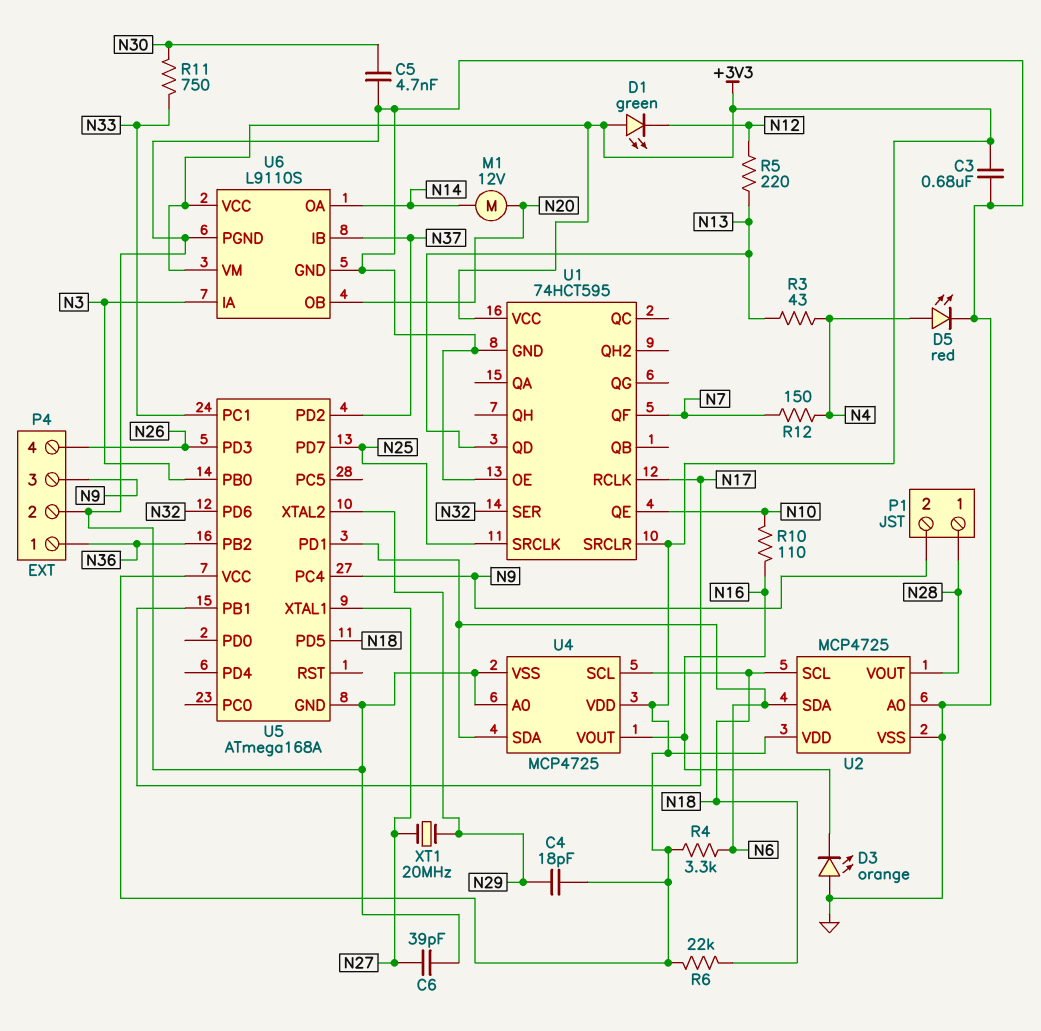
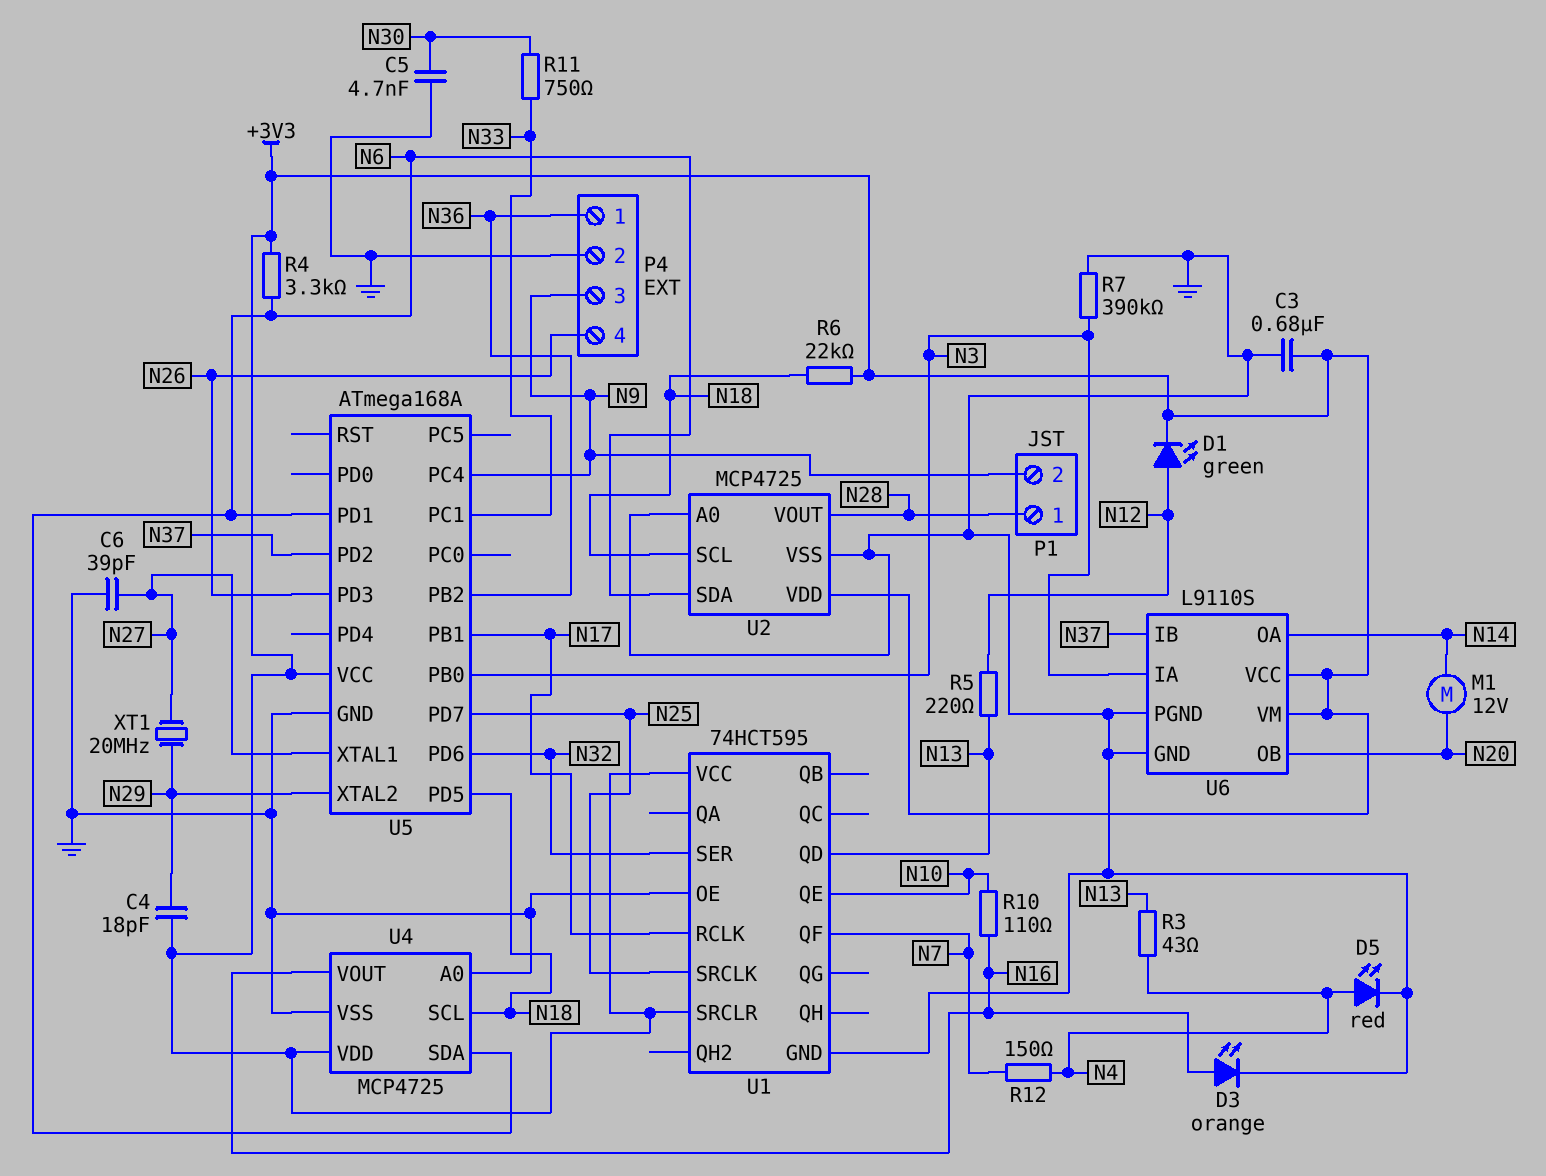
D1: LED green (A +3V3, K N12) -> LED green (A N12, K +3V3)
D3: LED orange (A GND, K N16) -> LED orange (A N16, K GND)
R7: none -> 390k (GND, N3)

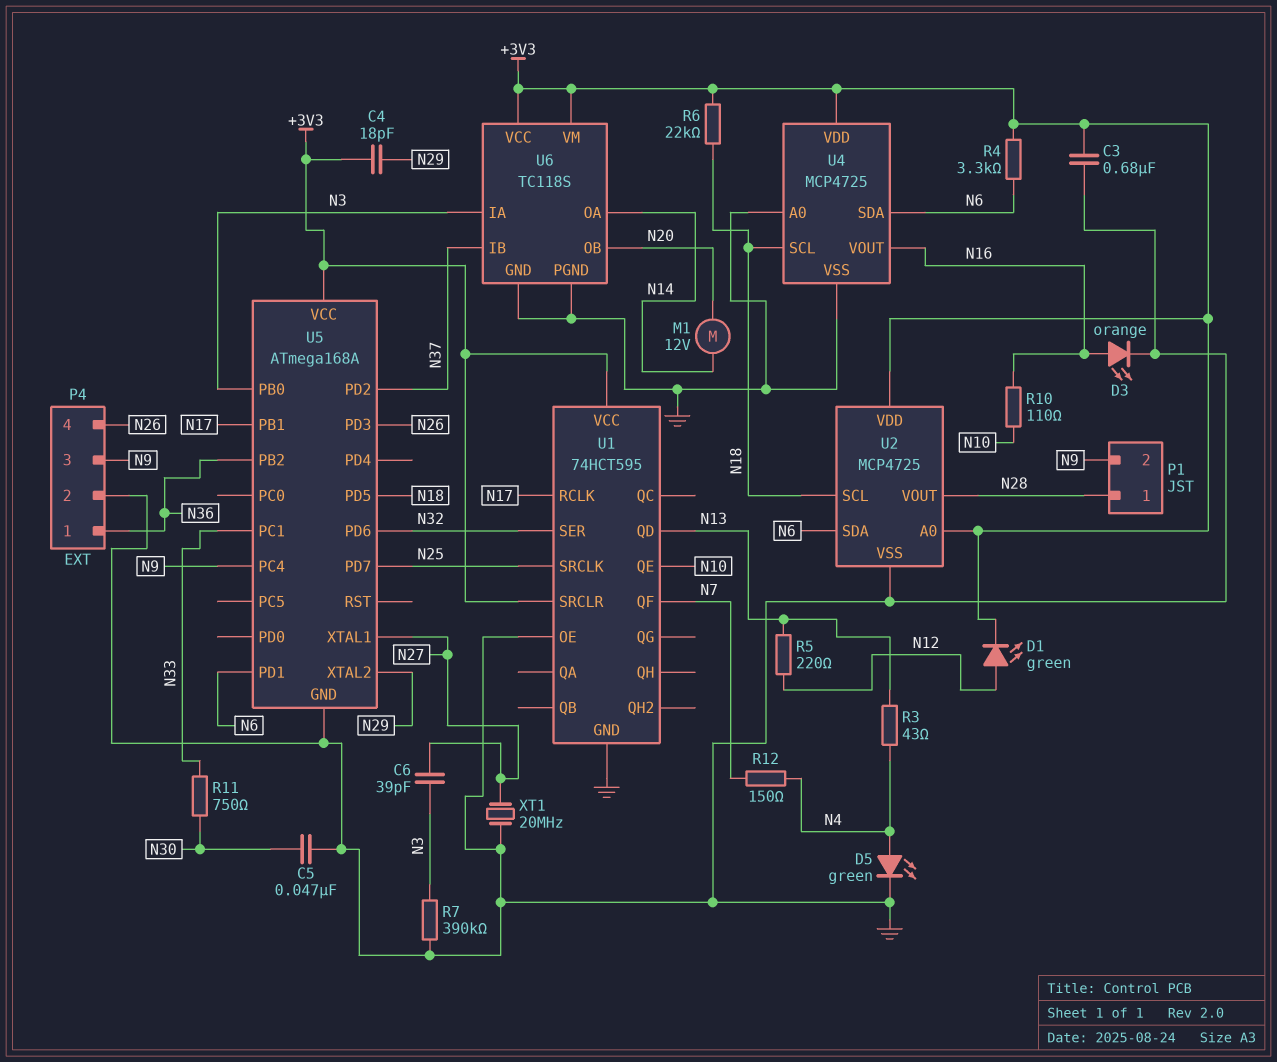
C5: 4.7nF (GND, N30) -> 47nF (GND, N30)
C6: 39pF (GND, N27) -> 39pF (N3, N27)
D5: LED red (A N4, K GND) -> LED green (A N4, K GND)
U2 pin A0: GND -> +3V3
U6: L9110S -> TC118S
XT1: 20MHz (N27, N29) -> 20MHz (GND, N27)

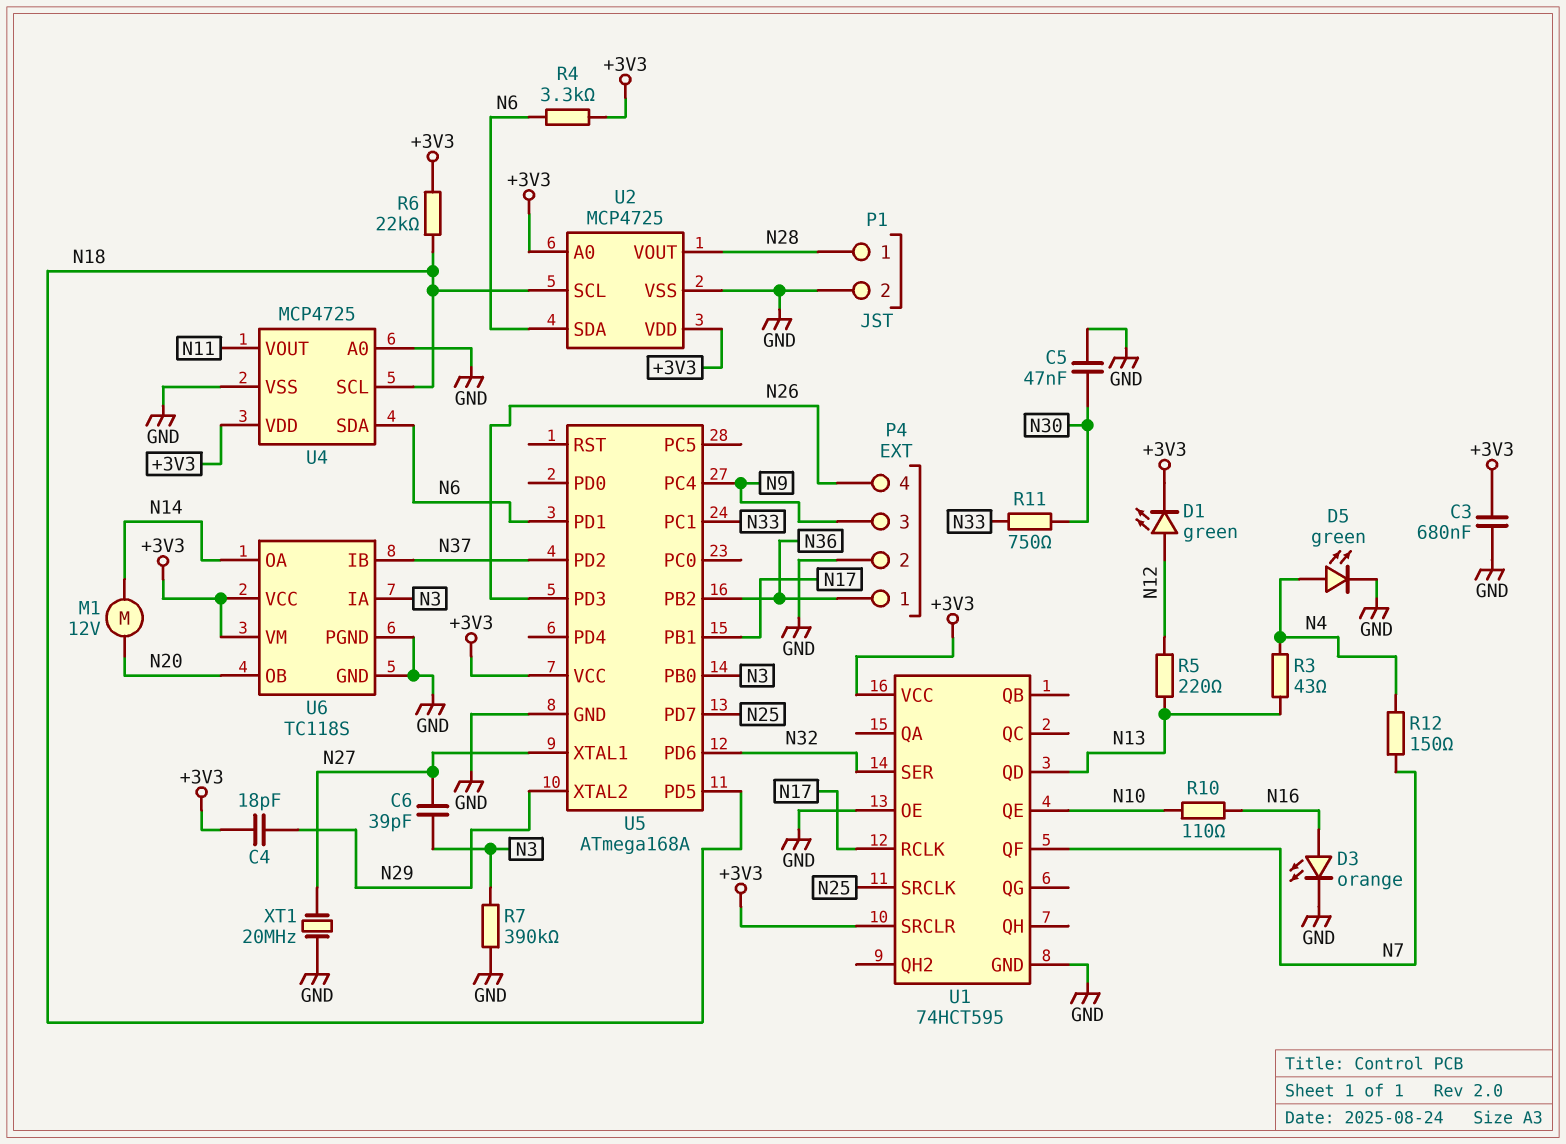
P1 pin 2: N9 -> GND
U4 pin VOUT: N16 -> N11

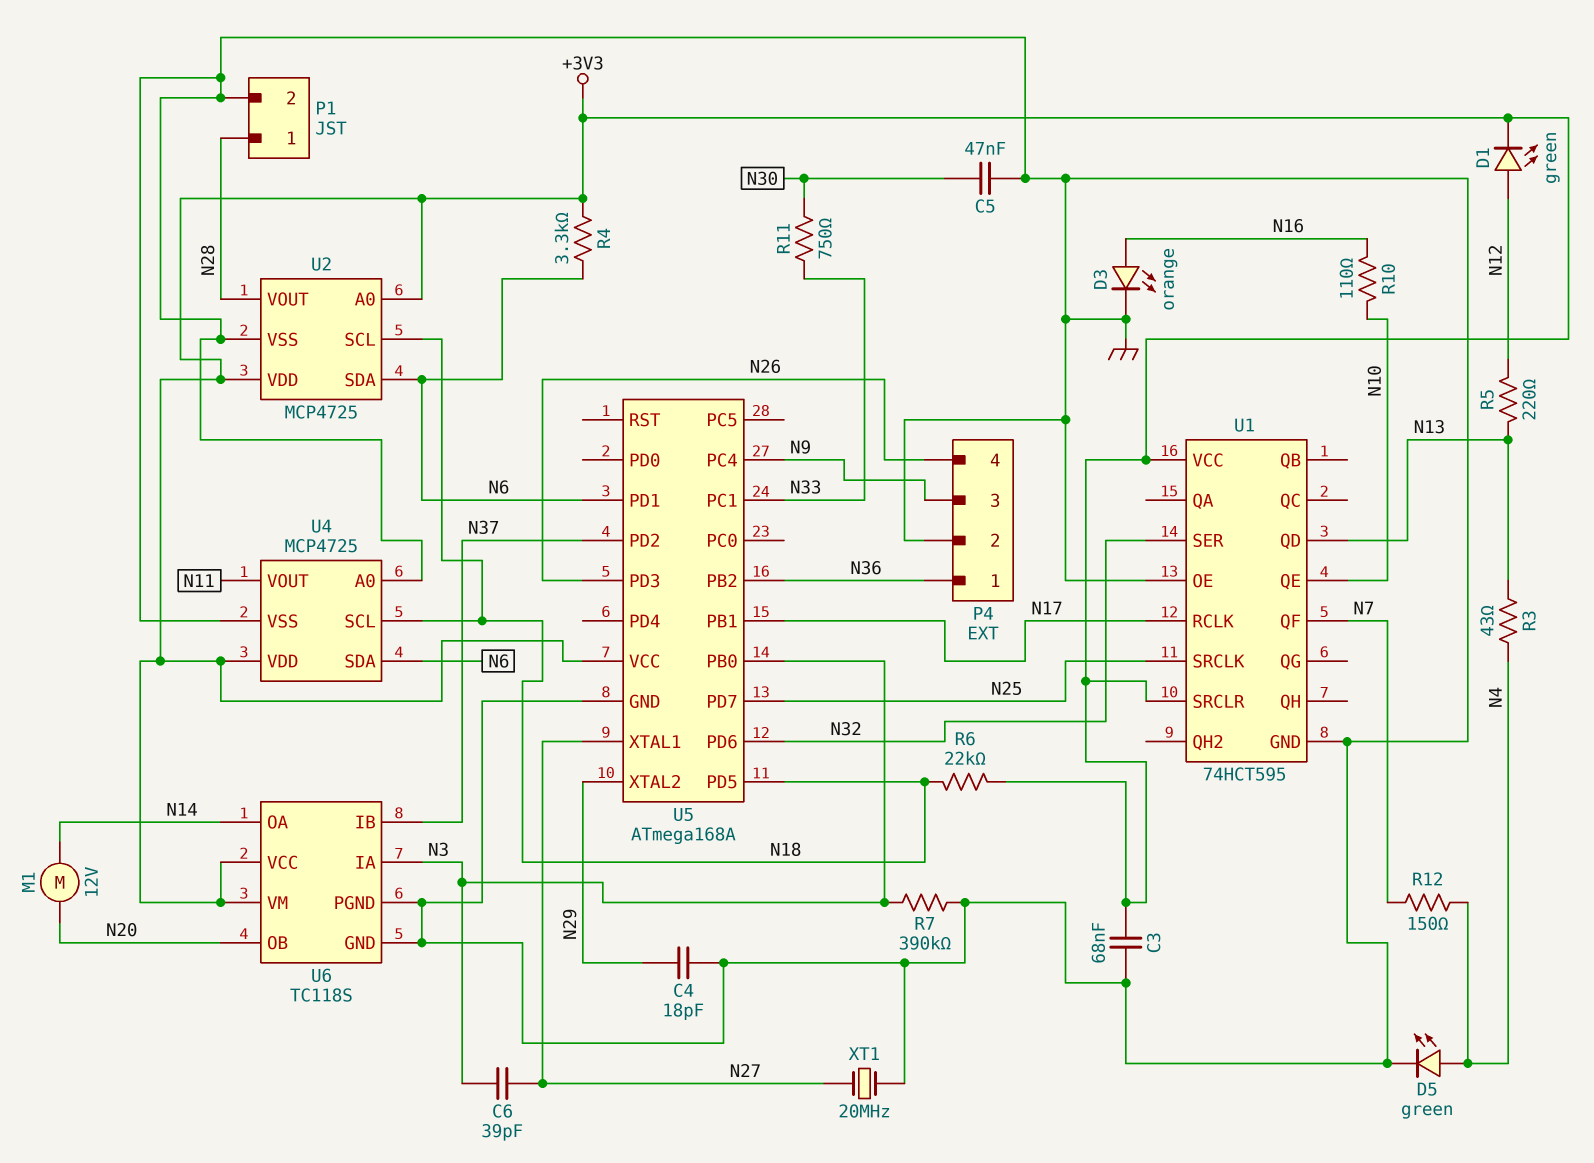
C3: 680nF (+3V3, GND) -> 68nF (+3V3, GND)
C4: 18pF (+3V3, N29) -> 18pF (GND, N29)

